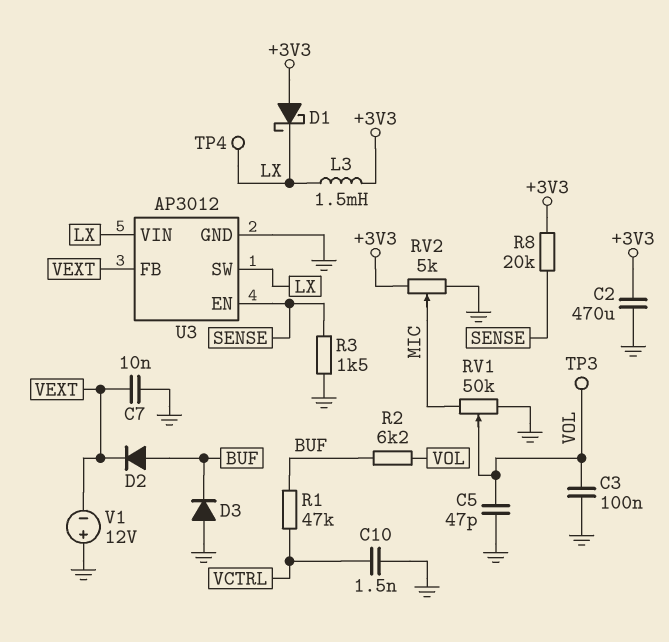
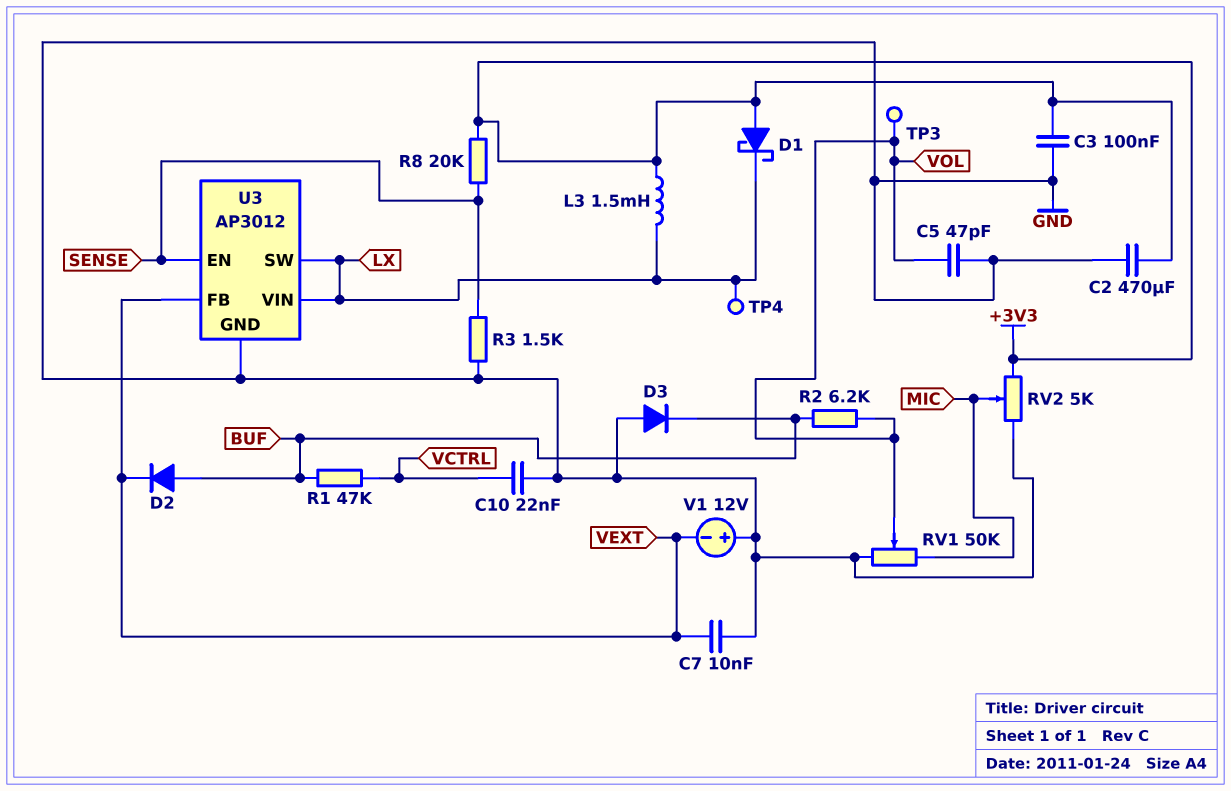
C3: 100nF (GND, VOL) -> 100nF (+3V3, GND)
C10: 1.5nF (GND, VCTRL) -> 22nF (GND, VCTRL)

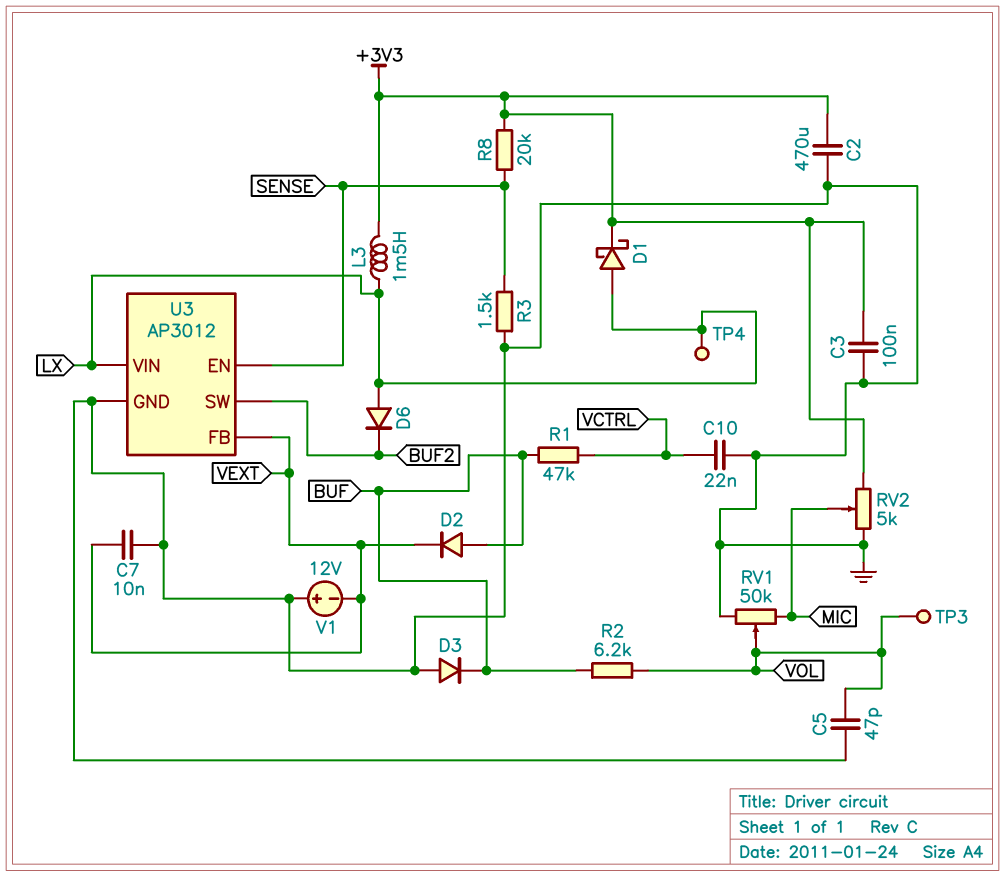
D1: schottky (A +3V3, K LX) -> schottky (A LX, K +3V3)
D6: none -> diode (A LX, K BUF2)
U3 pin SW: LX -> BUF2

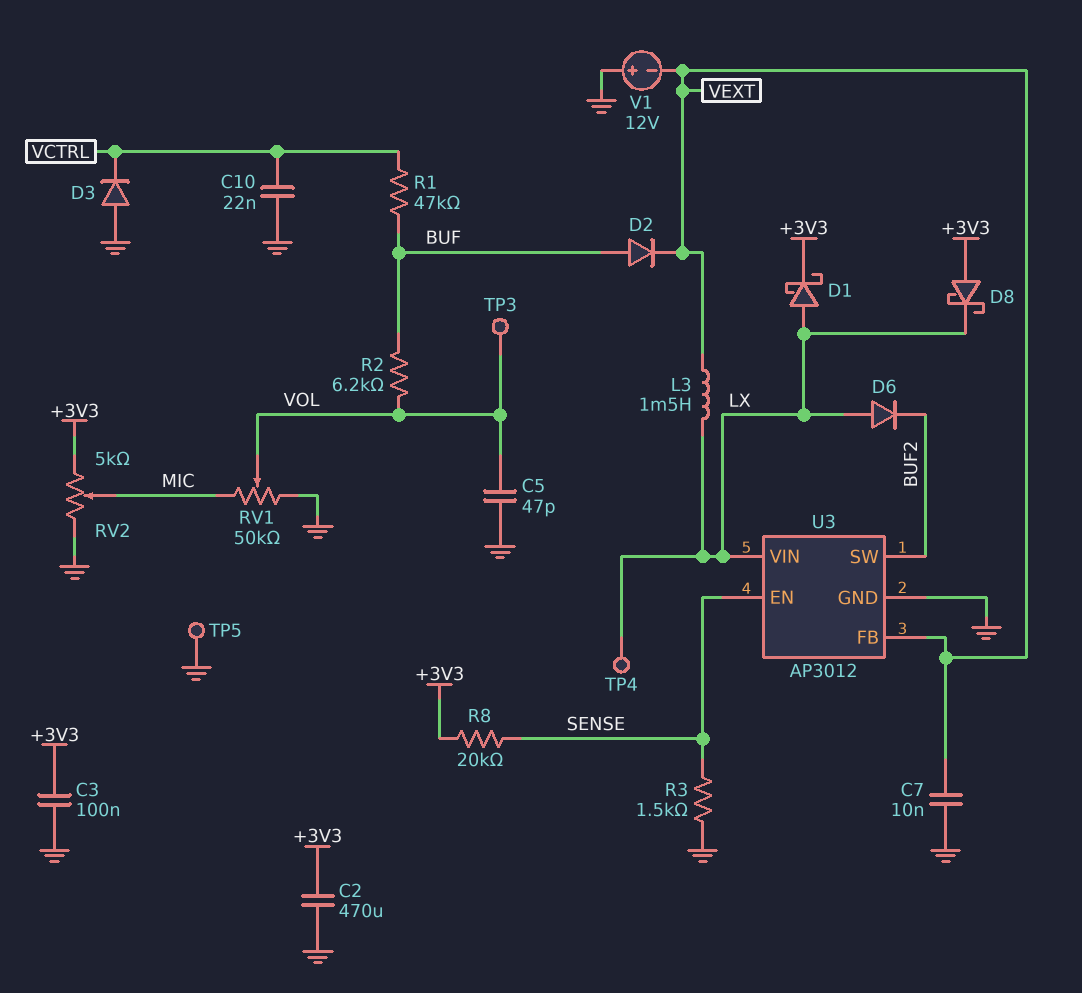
D3: diode (A GND, K BUF) -> diode (A GND, K VCTRL)
D8: none -> schottky (A +3V3, K LX)
L3: 1.5mH (+3V3, LX) -> 1.5mH (LX, VEXT)
TP5: none -> test point (GND)

